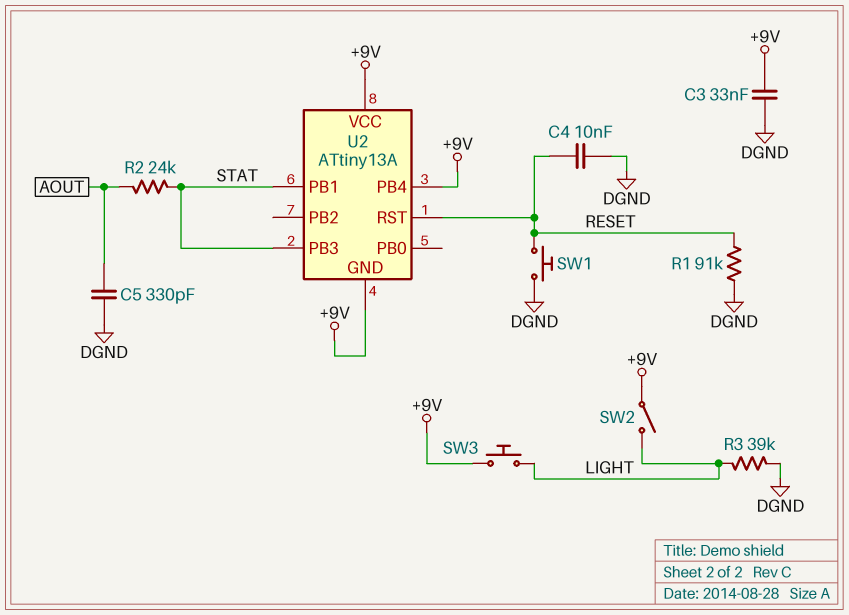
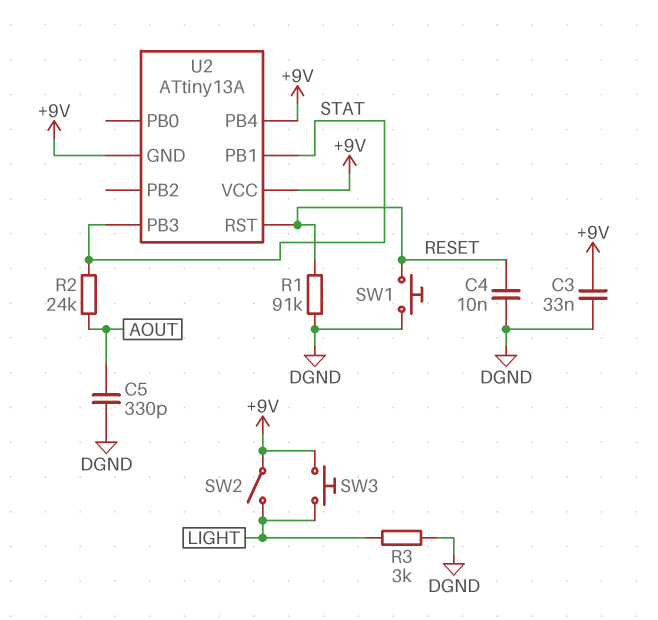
R3: 39k (DGND, LIGHT) -> 3k (DGND, LIGHT)

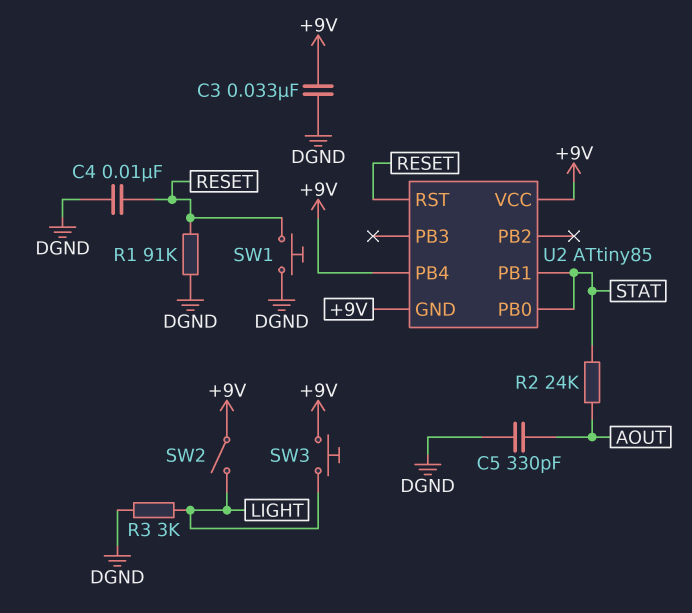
U2: ATtiny13A -> ATtiny85
U2 pin PB0: none -> STAT
U2 pin PB3: STAT -> none

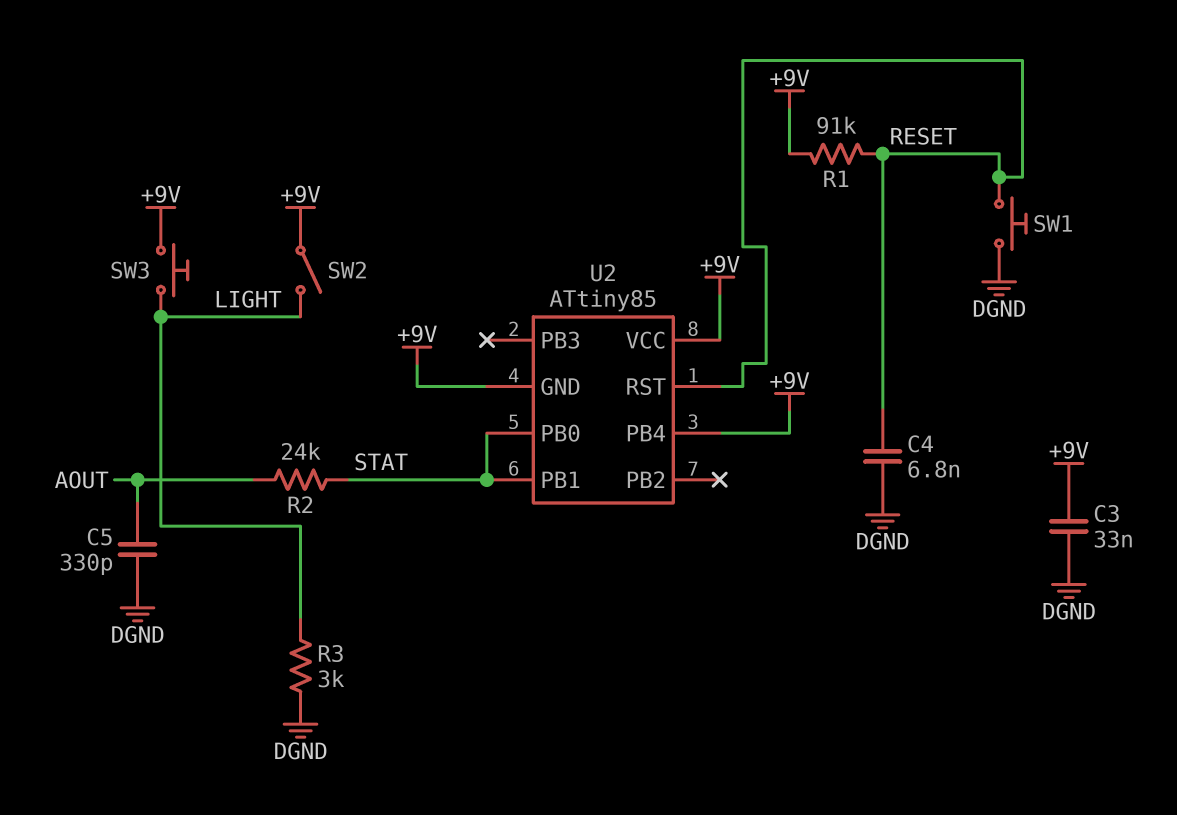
C4: 10nF (DGND, RESET) -> 6.8nF (DGND, RESET)
R1: 91k (DGND, RESET) -> 91k (+9V, RESET)

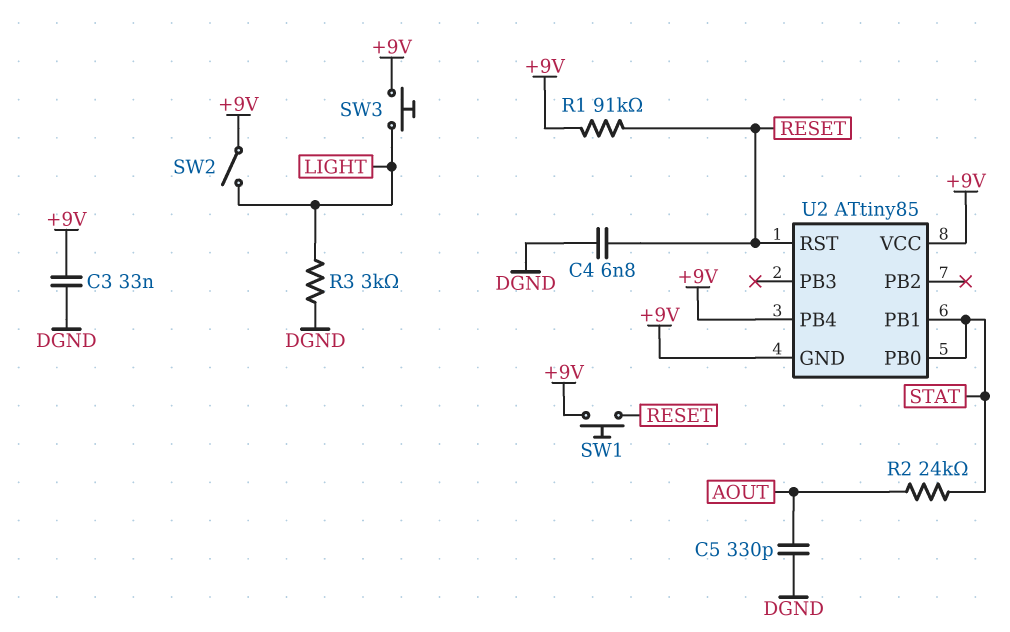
SW1: button (DGND, RESET) -> button (+9V, RESET)

